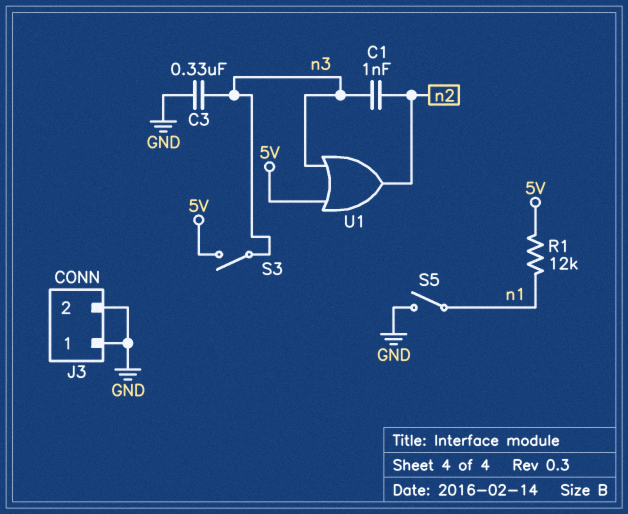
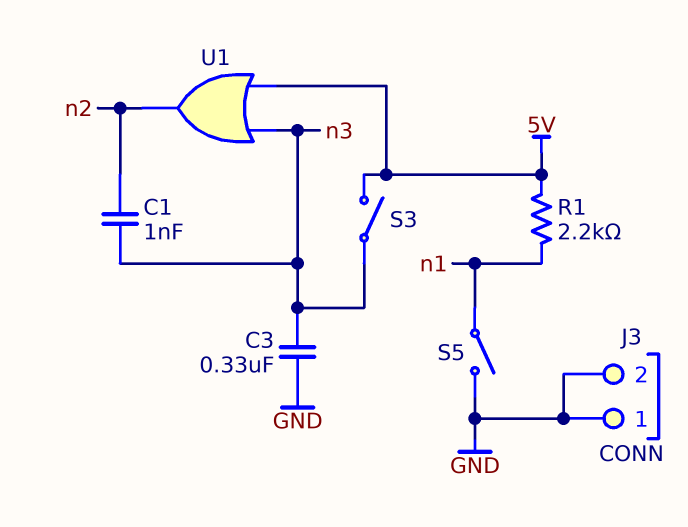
R1: 12k (5V, n1) -> 2.2k (5V, n1)

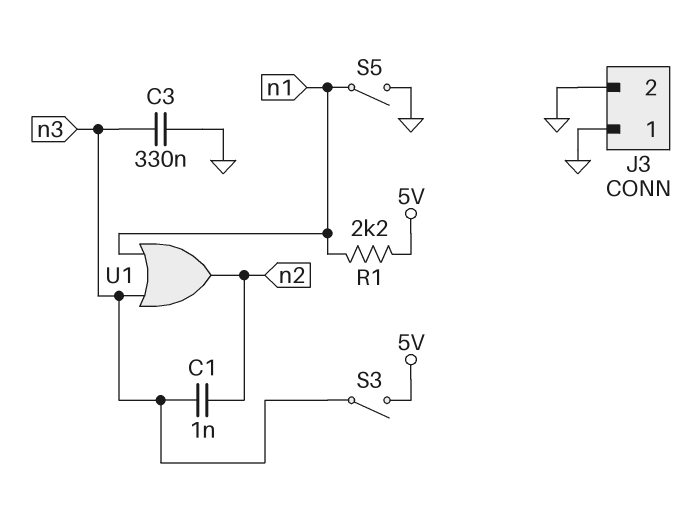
U1: OR (in 5V, in n3, out n2) -> OR (in n1, in n3, out n2)

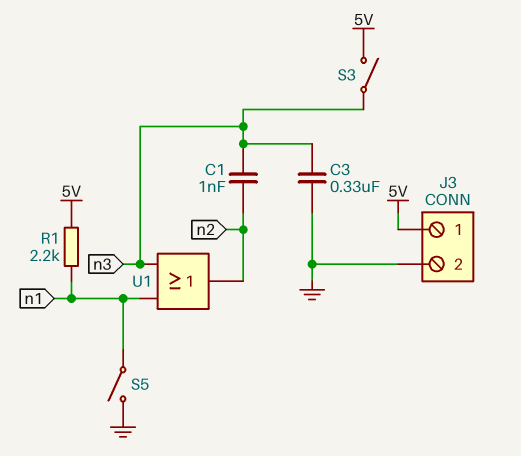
J3 pin 1: GND -> 5V

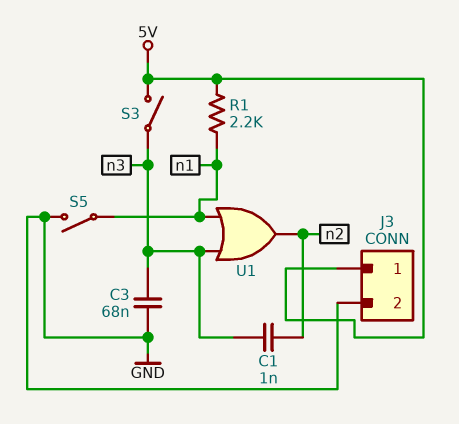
C3: 330nF (GND, n3) -> 68nF (GND, n3)

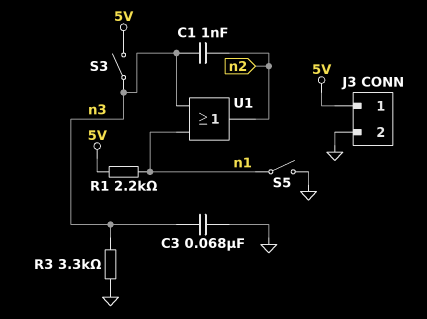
R3: none -> 3.3k (GND, n3)

